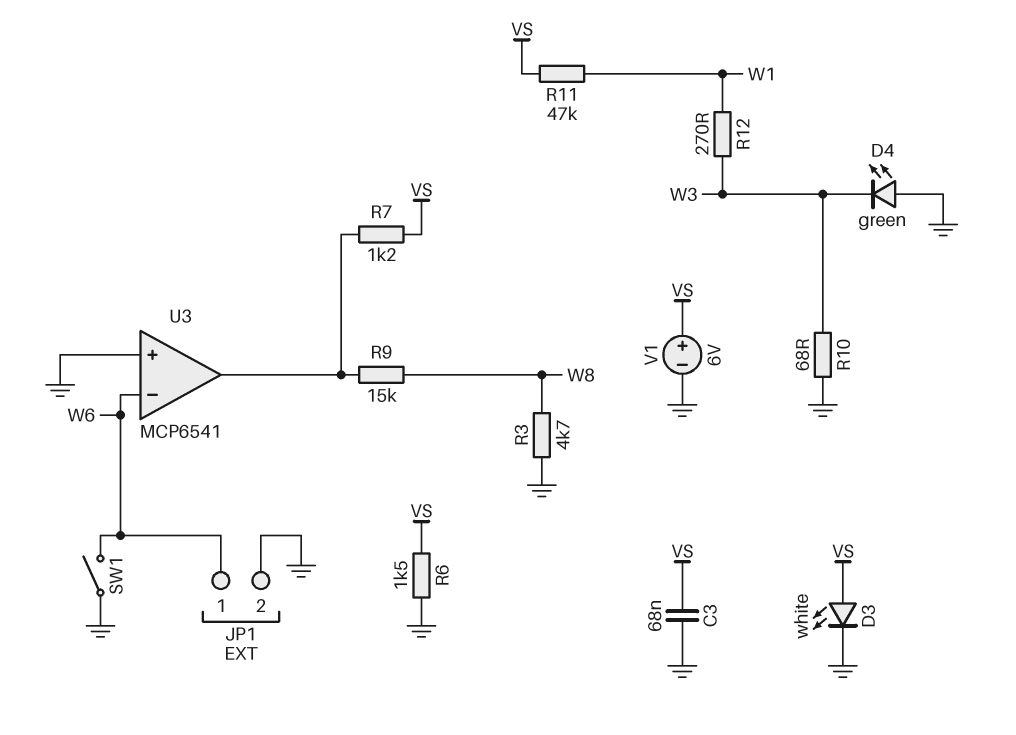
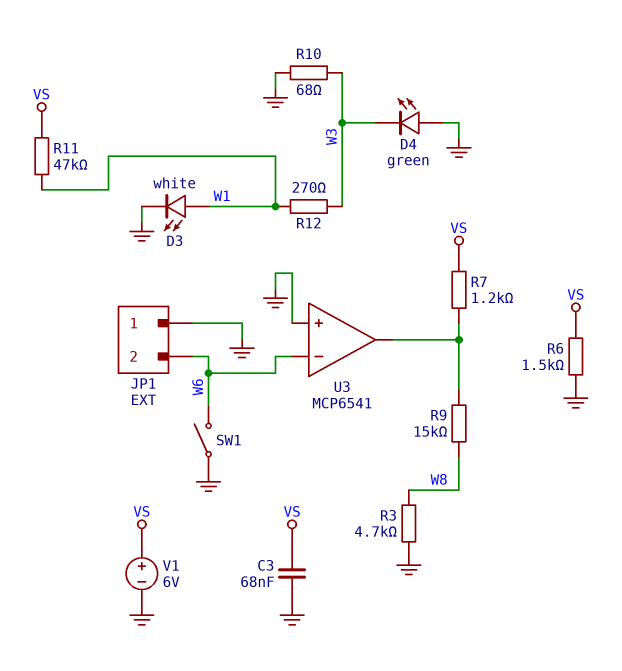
D3: LED white (A VS, K GND) -> LED white (A W1, K GND)
JP1 pin 1: W6 -> GND
JP1 pin 2: GND -> W6

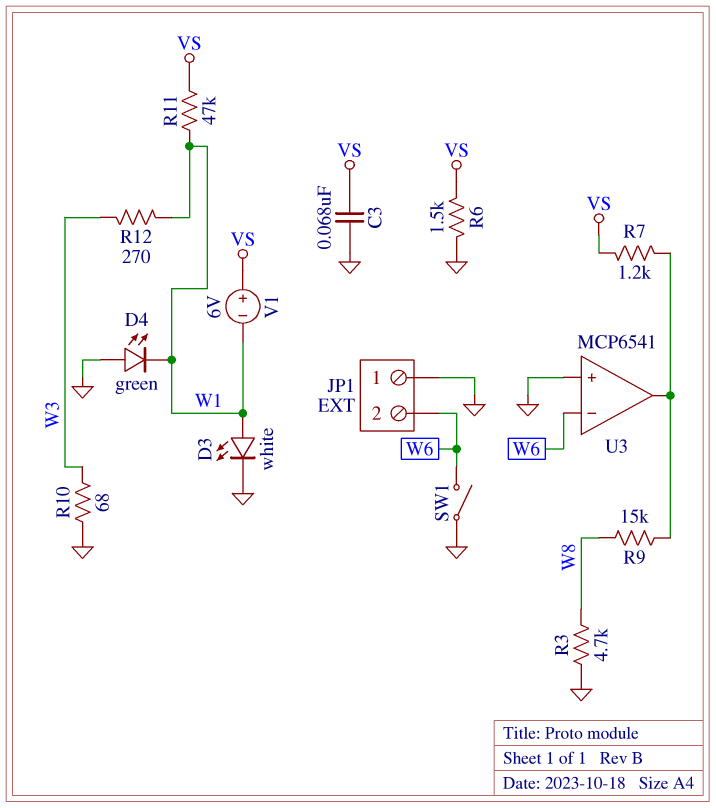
D4: LED green (A GND, K W3) -> LED green (A GND, K W1)
V1: 6V (plus VS, minus GND) -> 6V (plus VS, minus W1)

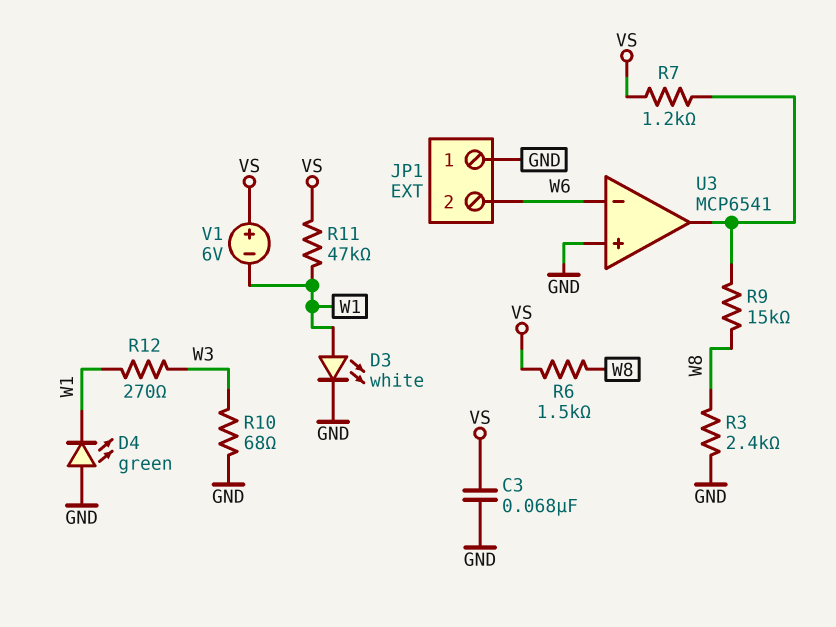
R3: 4.7k (GND, W8) -> 2.4k (GND, W8)
R6: 1.5k (GND, VS) -> 1.5k (VS, W8)
SW1: switch (GND, W6) -> none

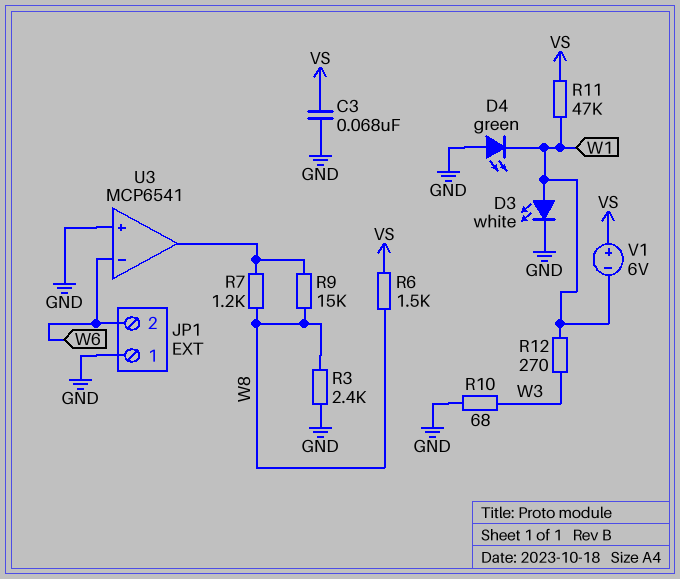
R7: 1.2k (U3/out, VS) -> 1.2k (U3/out, W8)

